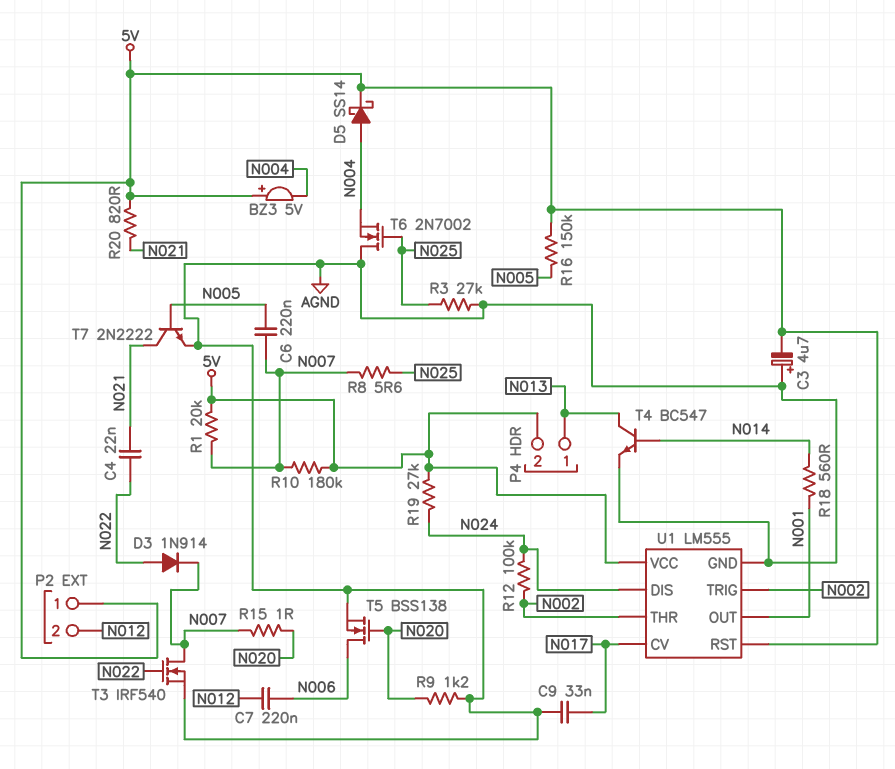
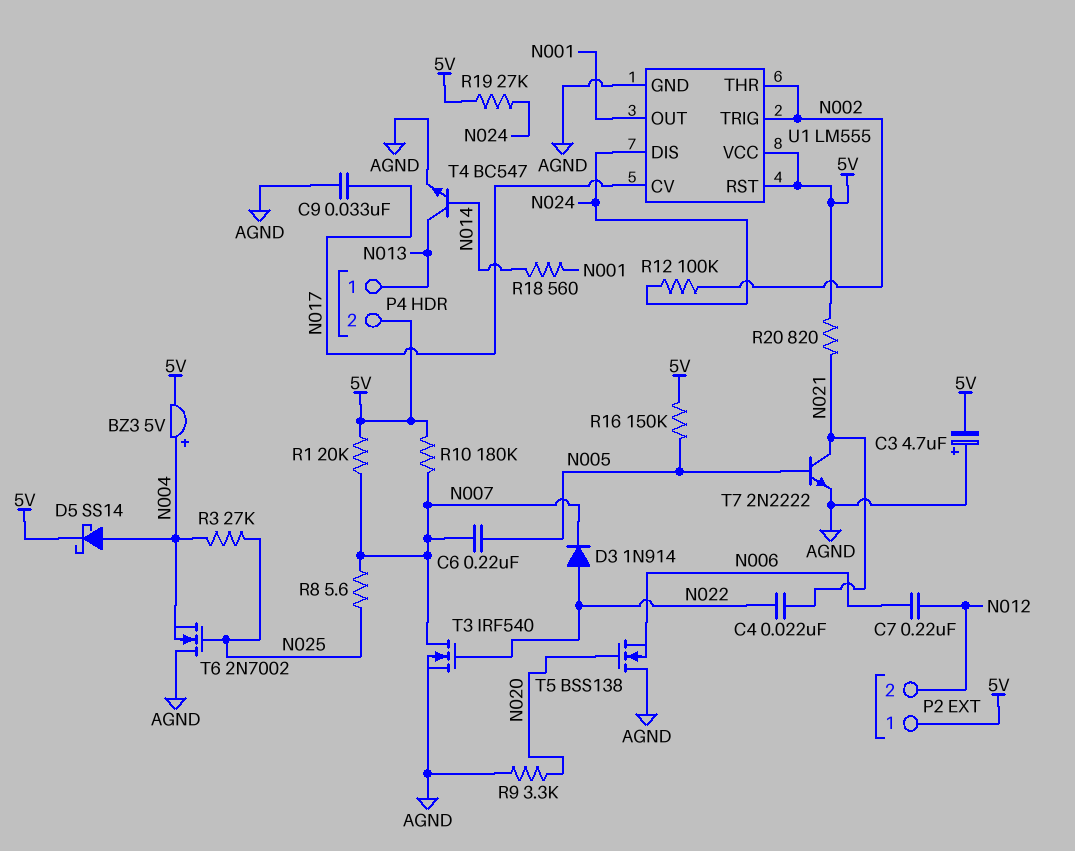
BZ3: buzzer 5V (plus 5V, minus N004) -> buzzer 5V (plus N004, minus 5V)
R3: 27k (AGND, N025) -> 27k (N004, N025)
R9: 1.2k (AGND, N020) -> 3.3k (AGND, N020)
R15: 1 (N007, N020) -> none
T5: NMOS BSS138 (G N020, D N006, S AGND) -> NMOS BSS138 (G N020, D AGND, S N006)

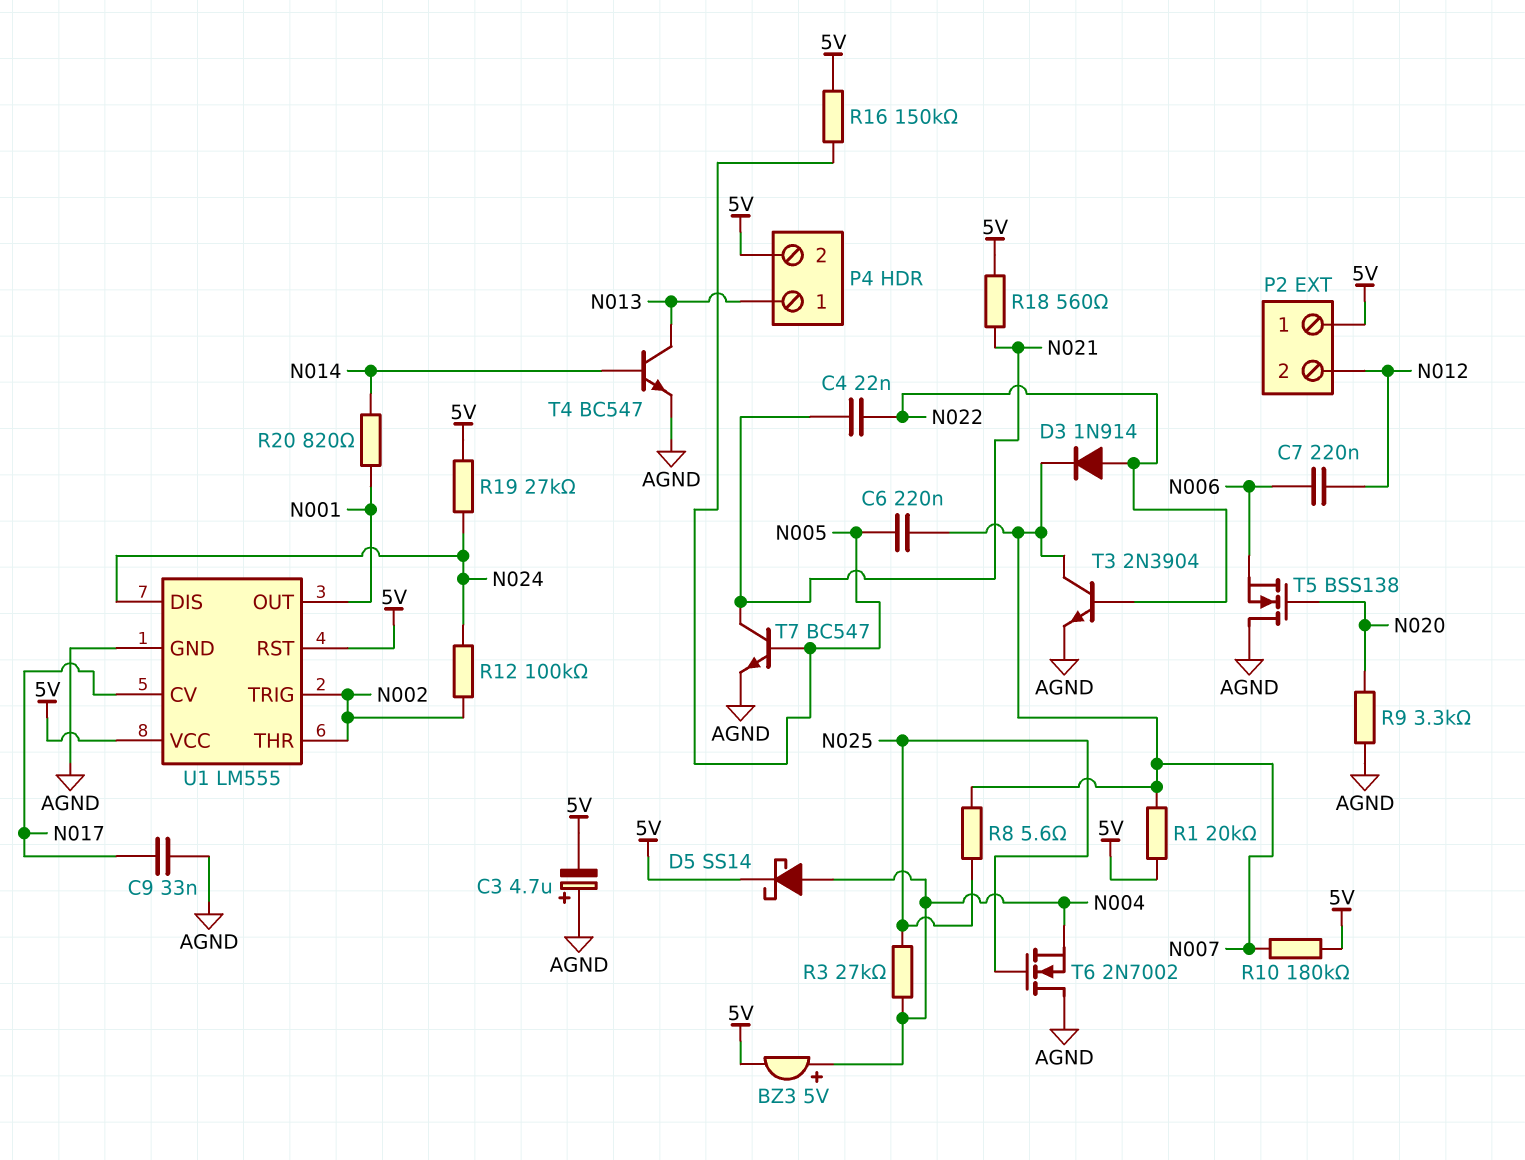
R18: 560 (N001, N014) -> 560 (5V, N021)
R20: 820 (5V, N021) -> 820 (N001, N014)
T3: NMOS IRF540 (G N022, D N007, S AGND) -> NPN 2N3904 (B N022, C N007, E AGND)
T7: NPN 2N2222 (B N005, C N021, E AGND) -> NPN BC547 (B N005, C N021, E AGND)

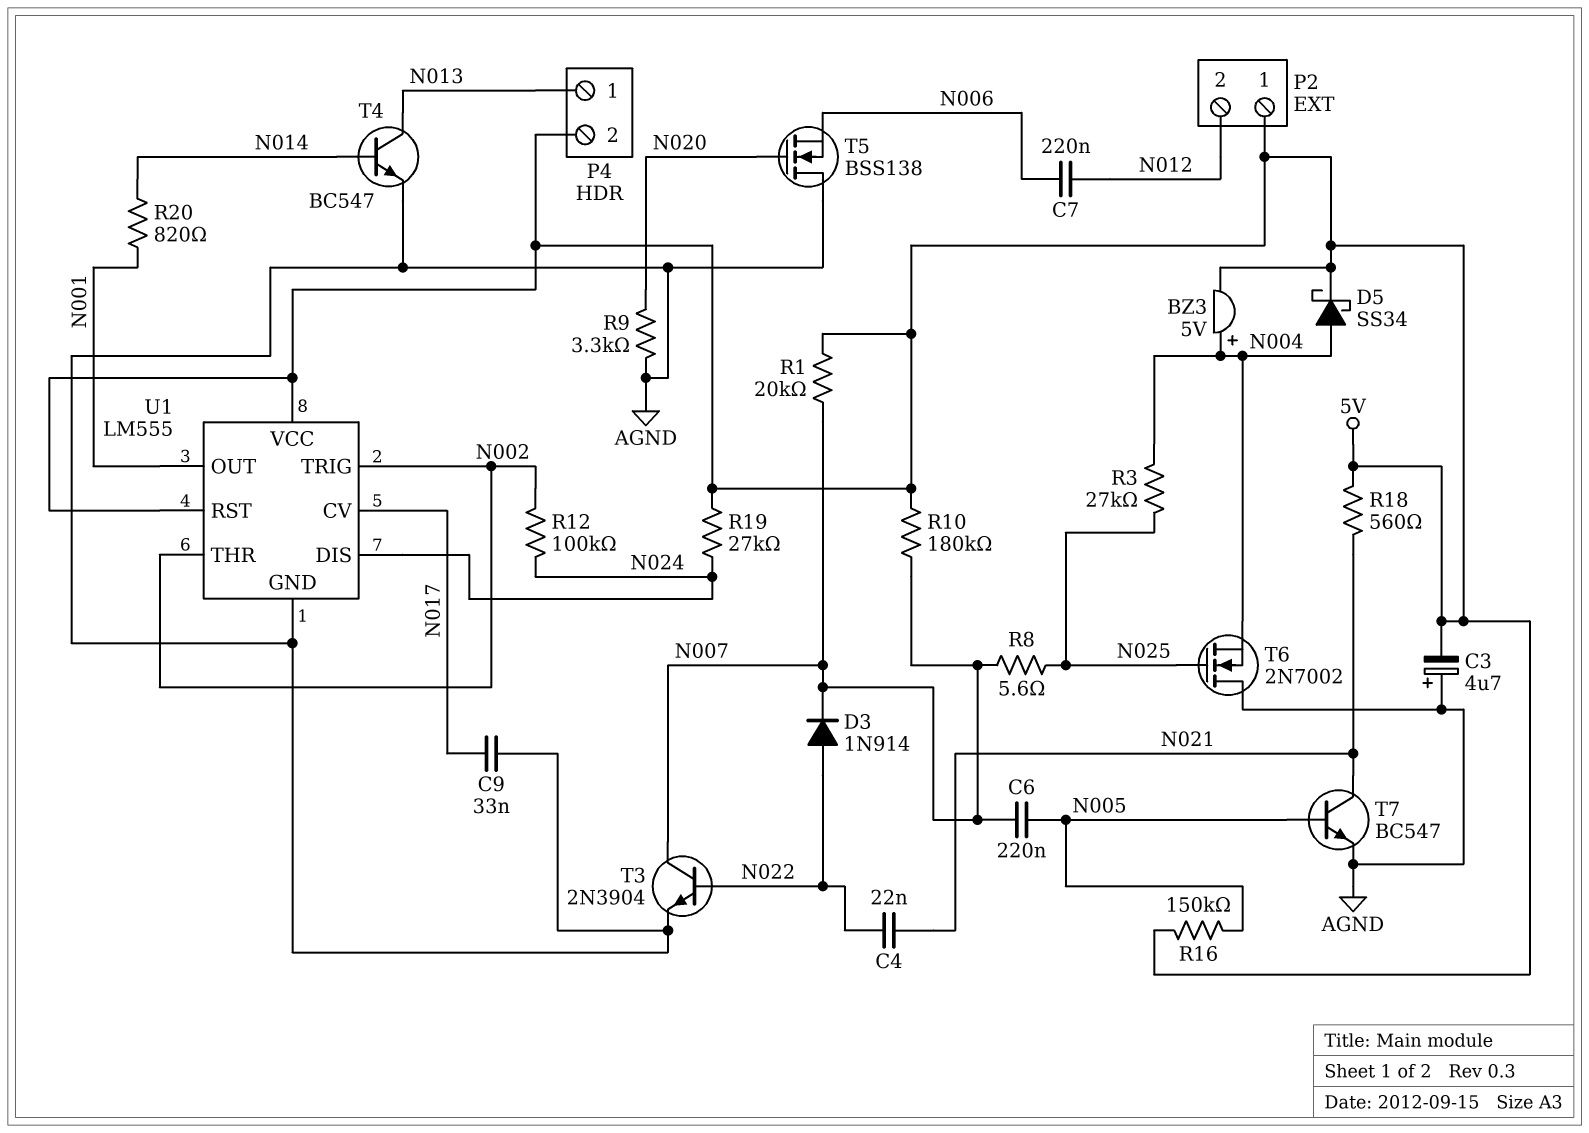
D5: schottky SS14 (A N004, K 5V) -> schottky SS34 (A N004, K 5V)

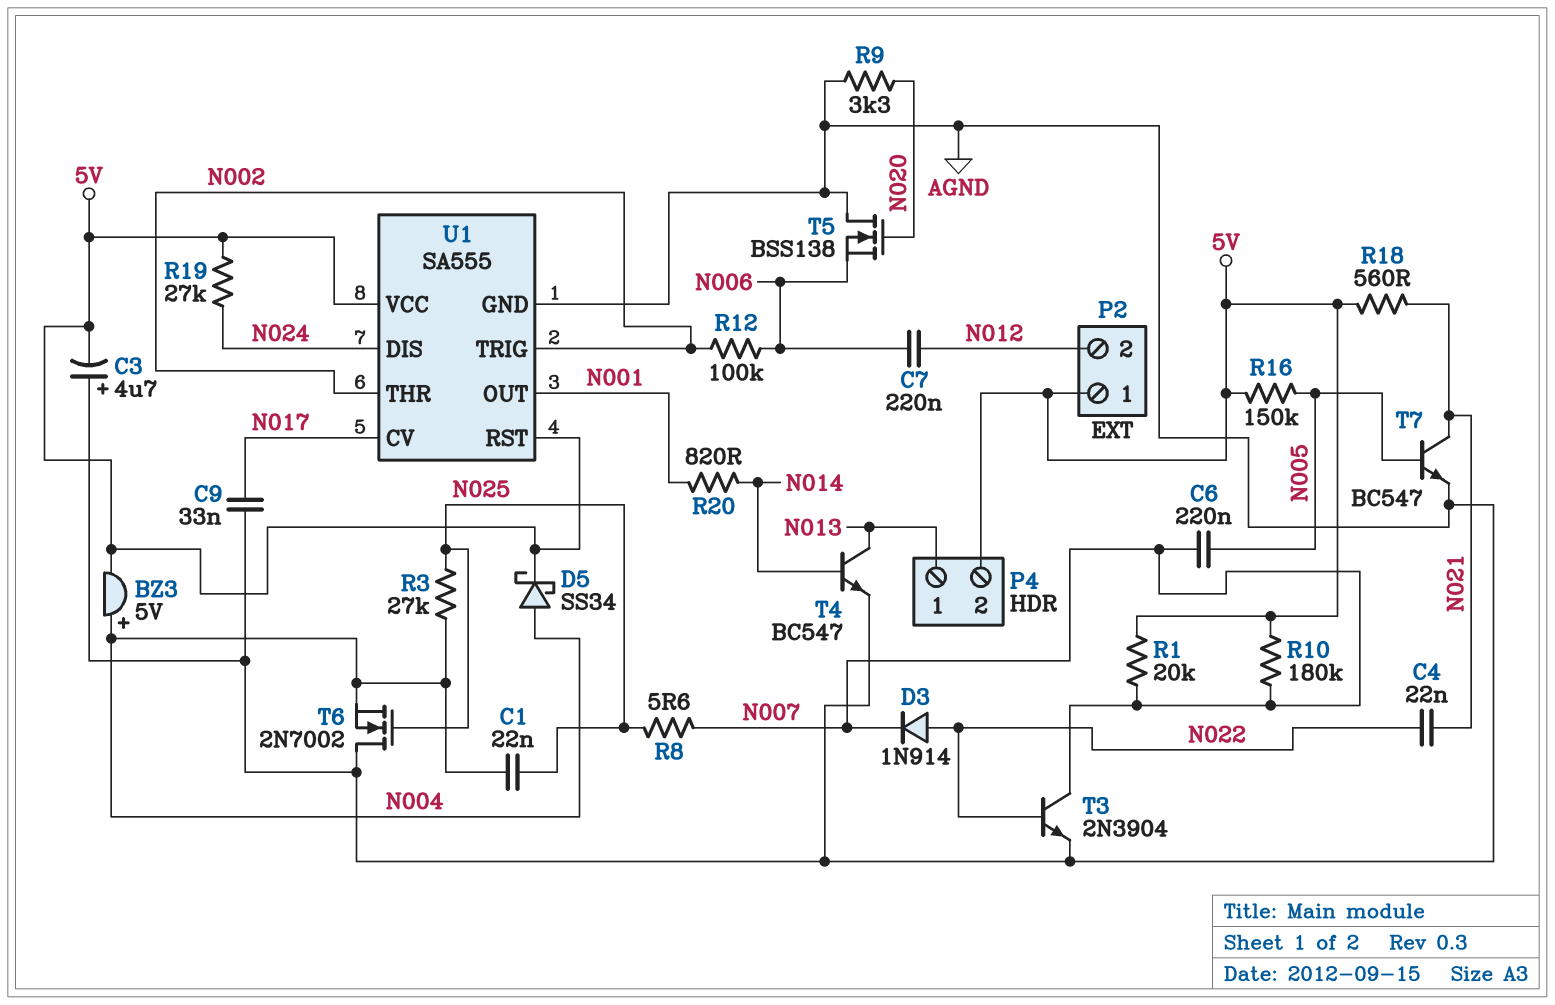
C1: none -> 22nF (N004, N025)
R12: 100k (N002, N024) -> 100k (N002, N006)
U1: LM555 -> SA555

